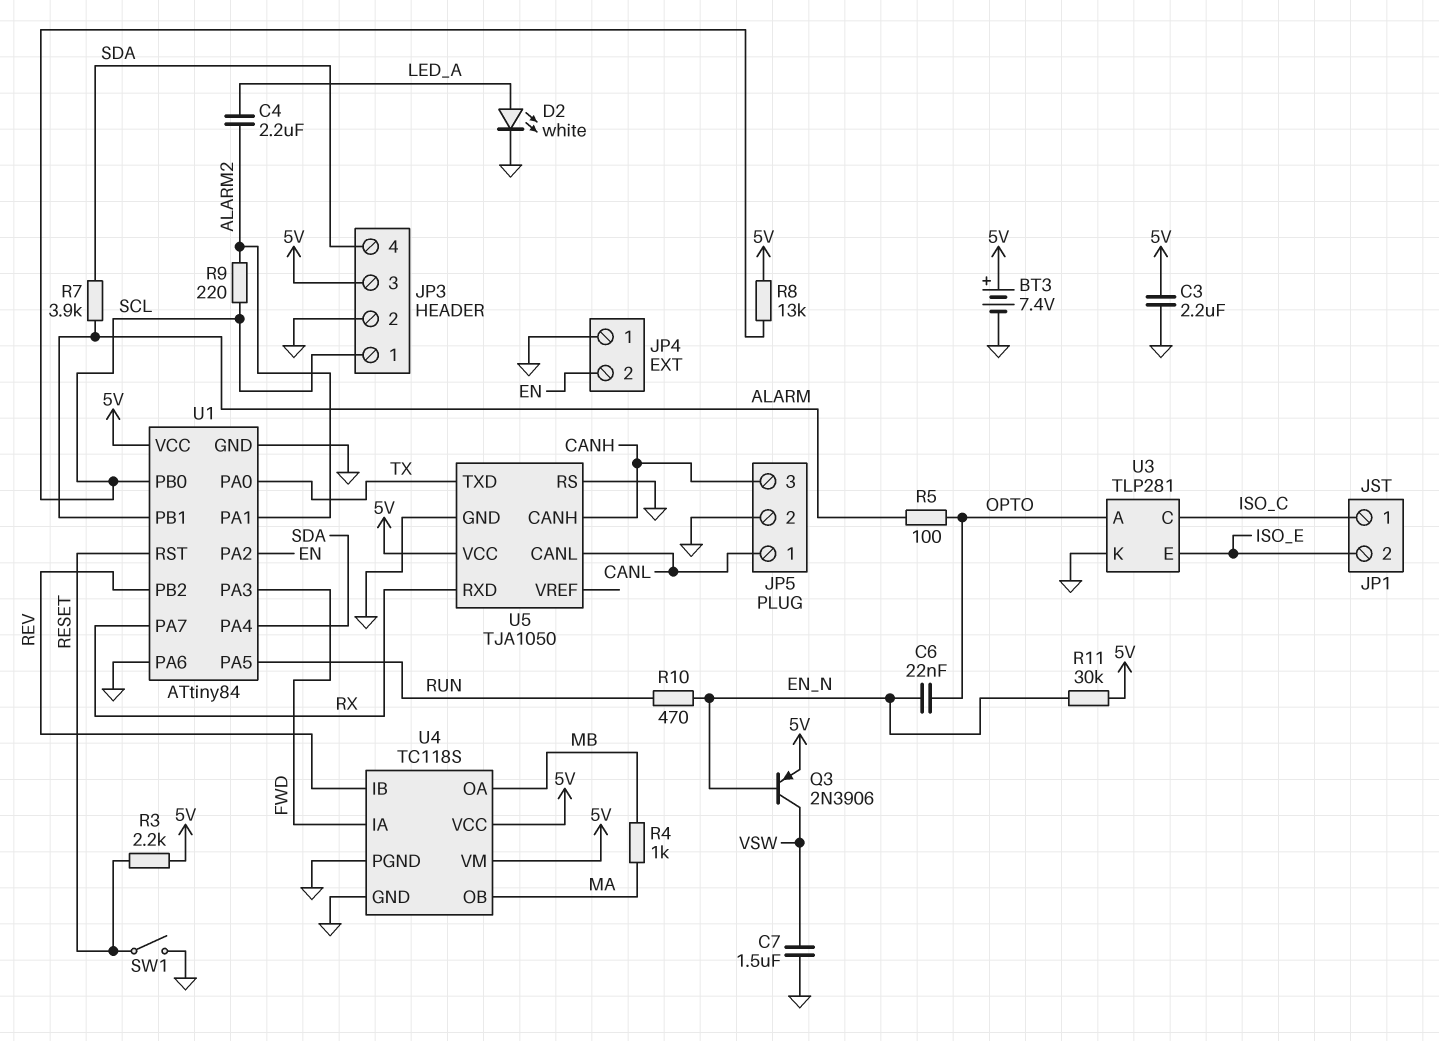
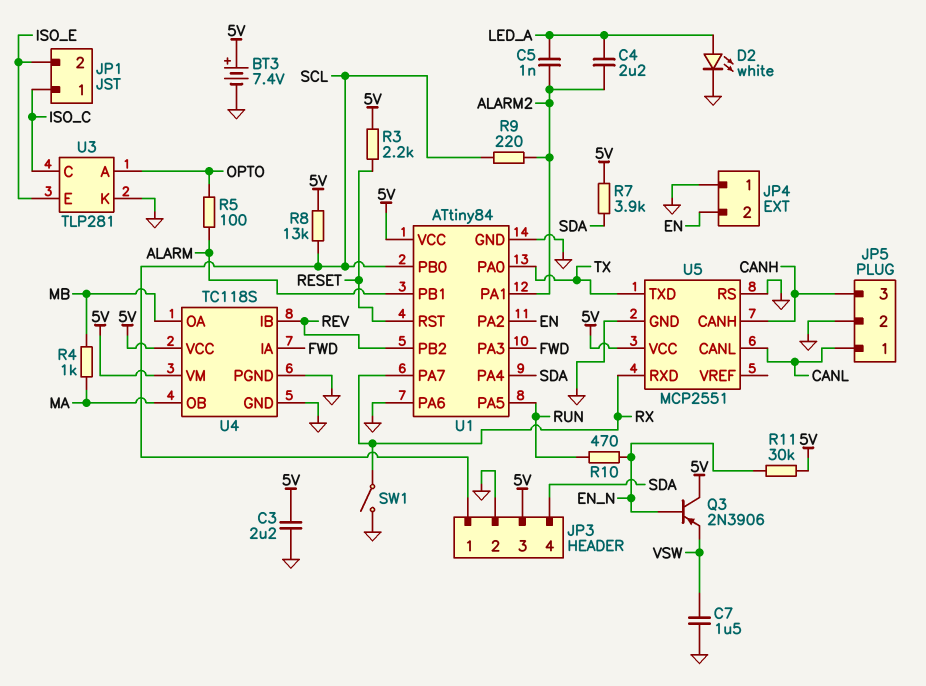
C5: none -> 1nF (ALARM2, LED_A)
C6: 22nF (EN_N, OPTO) -> none
Q3: PNP 2N3906 (B EN_N, C VSW, E 5V) -> PNP 2N3906 (B EN_N, C 5V, E VSW)
R7: 3.9k (ALARM, SDA) -> 3.9k (5V, SDA)
SW1: switch (GND, RESET) -> switch (GND, RX)
U5: TJA1050 -> MCP2551

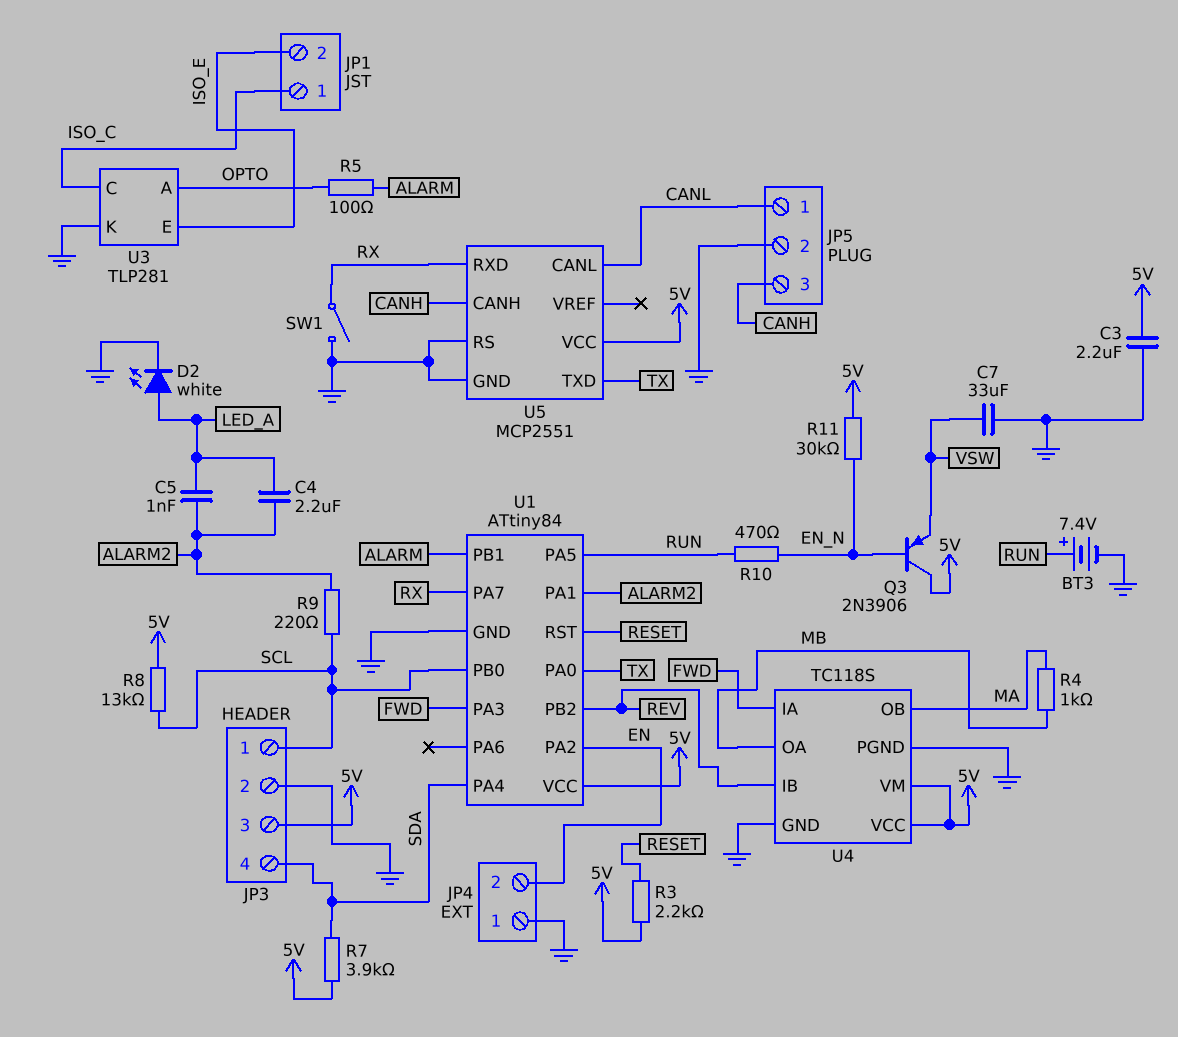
BT3: 7.4V (plus 5V, minus GND) -> 7.4V (plus RUN, minus GND)
C7: 1.5uF (GND, VSW) -> 33uF (GND, VSW)
U1 pin PA6: GND -> none

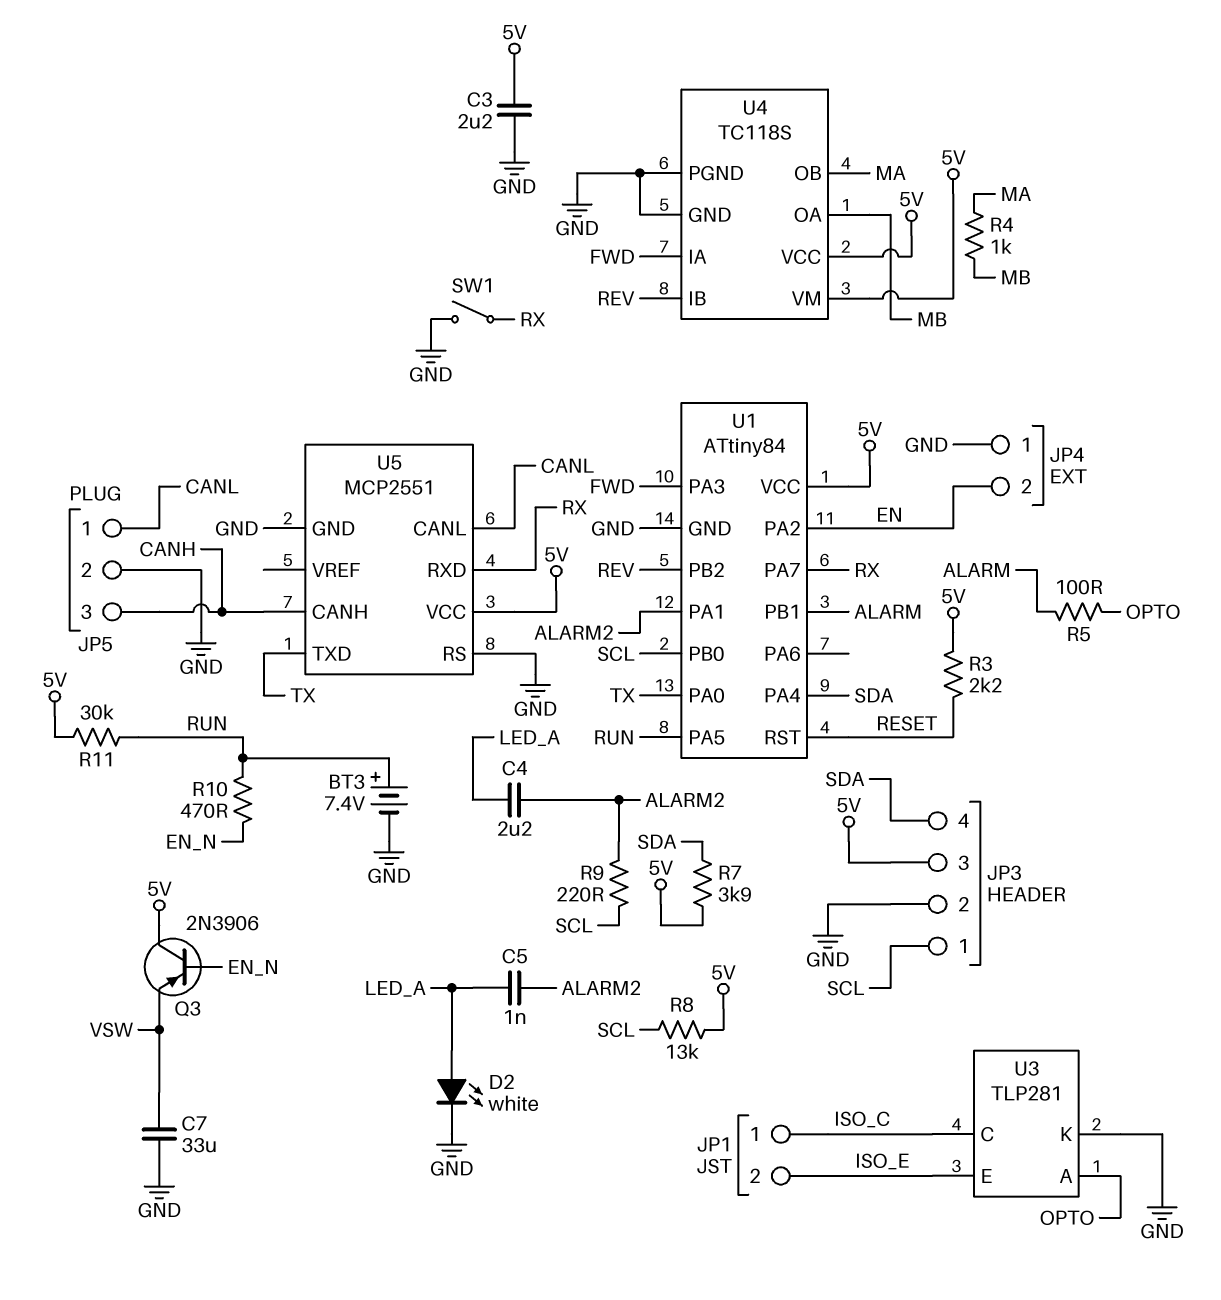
R11: 30k (5V, EN_N) -> 30k (5V, RUN)

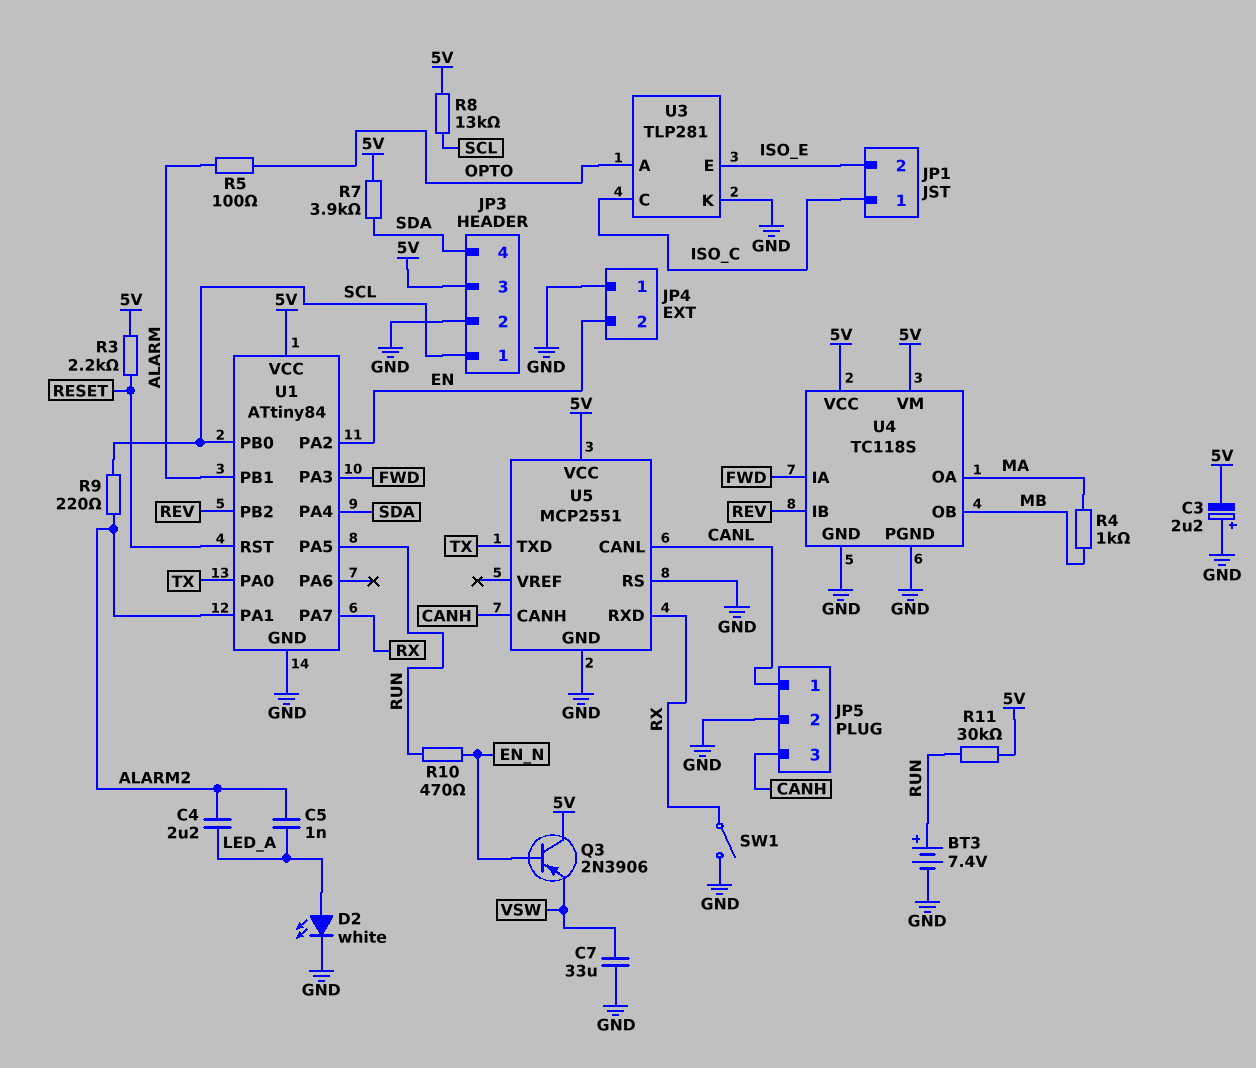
C3: 2.2uF (5V, GND) -> 2.2uF (plus GND, minus 5V)
U4 pin OA: MB -> MA
U4 pin OB: MA -> MB

